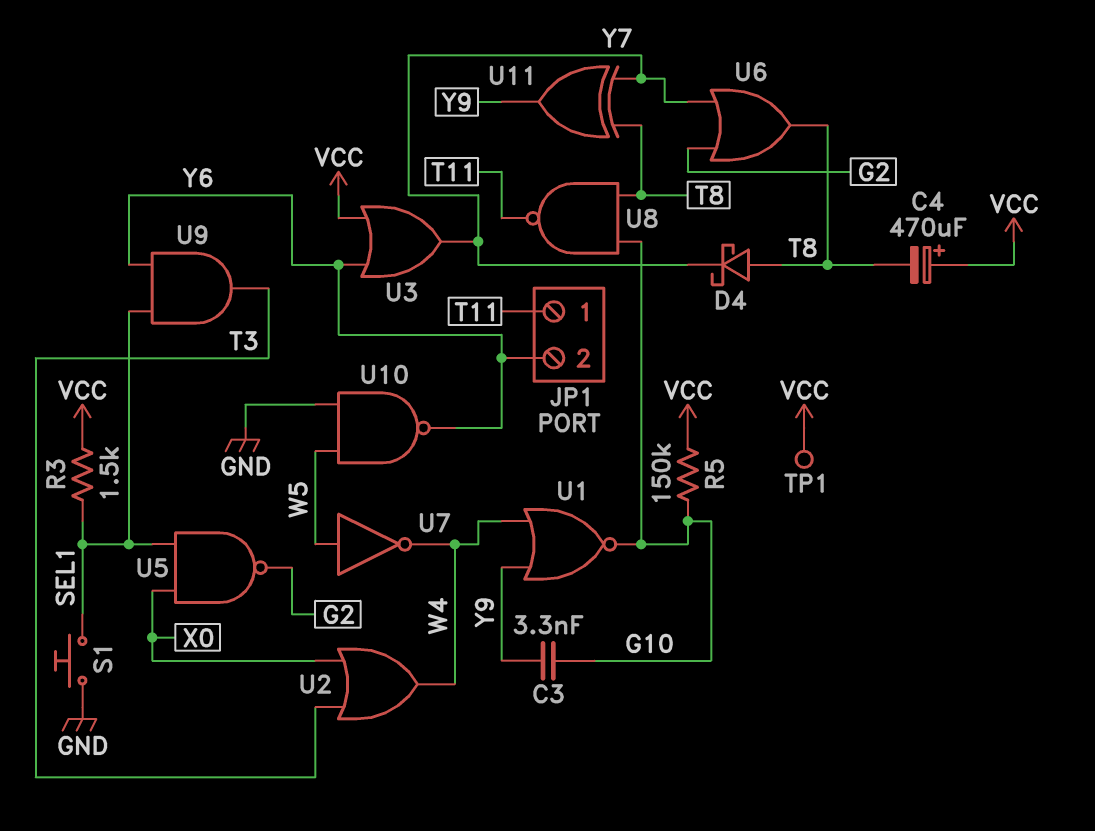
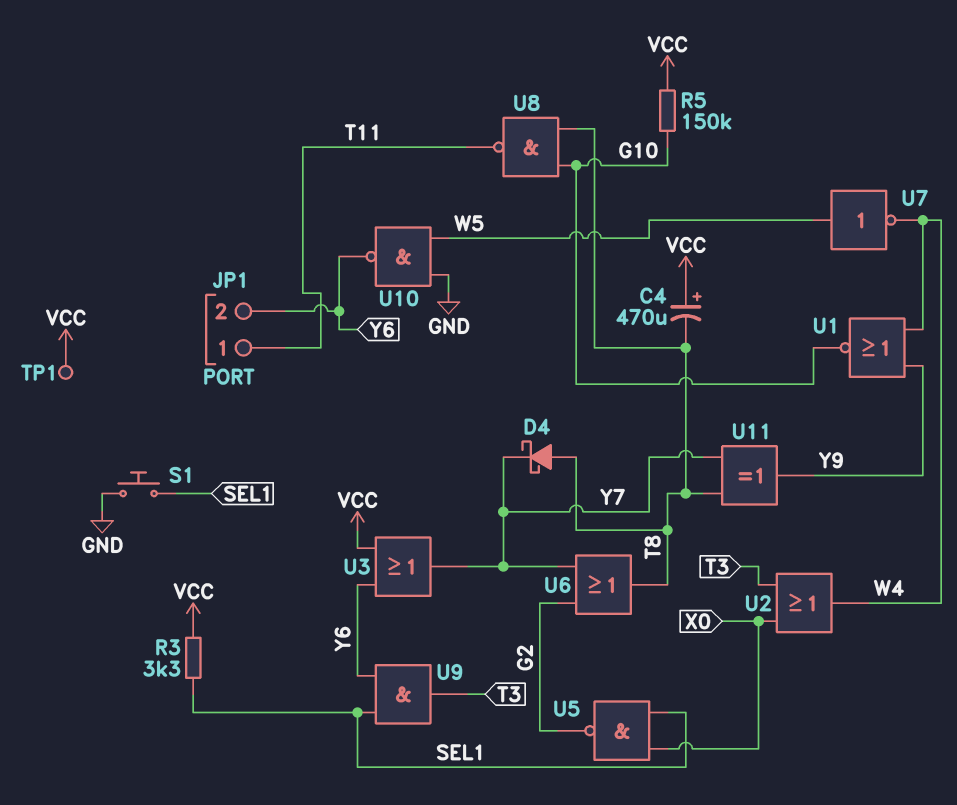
C3: 3.3nF (G10, Y9) -> none
R3: 1.5k (SEL1, VCC) -> 3.3k (SEL1, VCC)

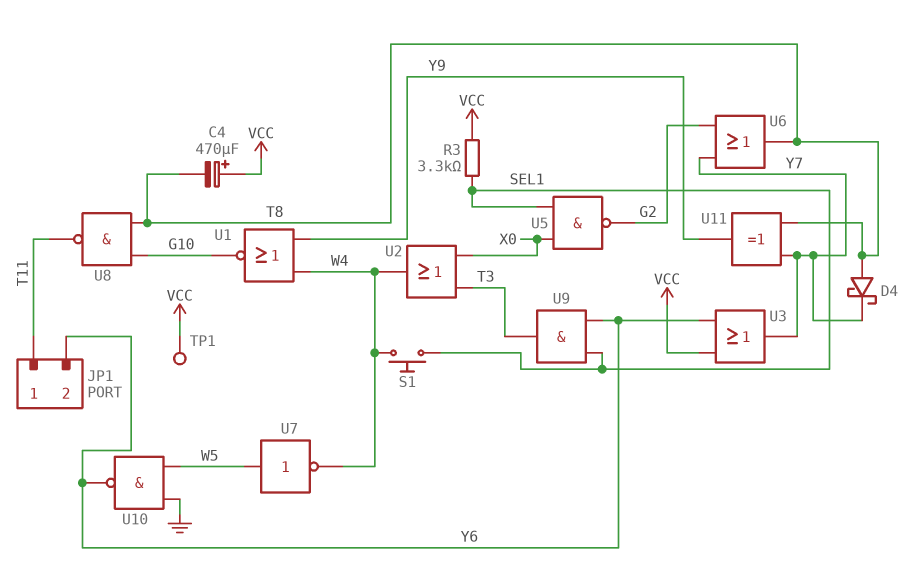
R5: 150k (G10, VCC) -> none
S1: button (GND, SEL1) -> button (SEL1, W4)

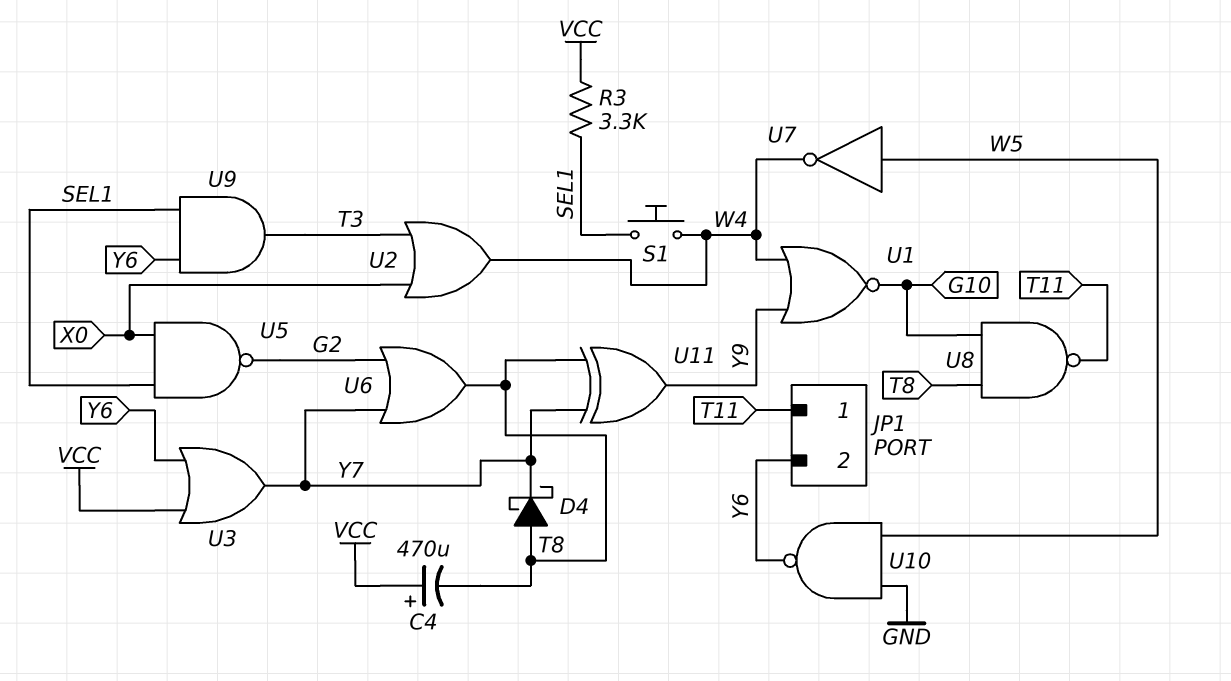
TP1: test point (VCC) -> none

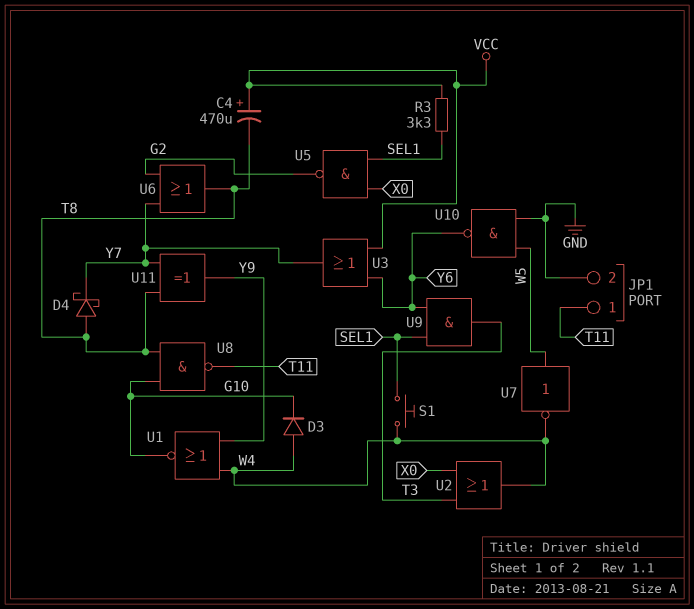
D3: none -> diode (A W4, K G10)
JP1 pin 2: Y6 -> GND

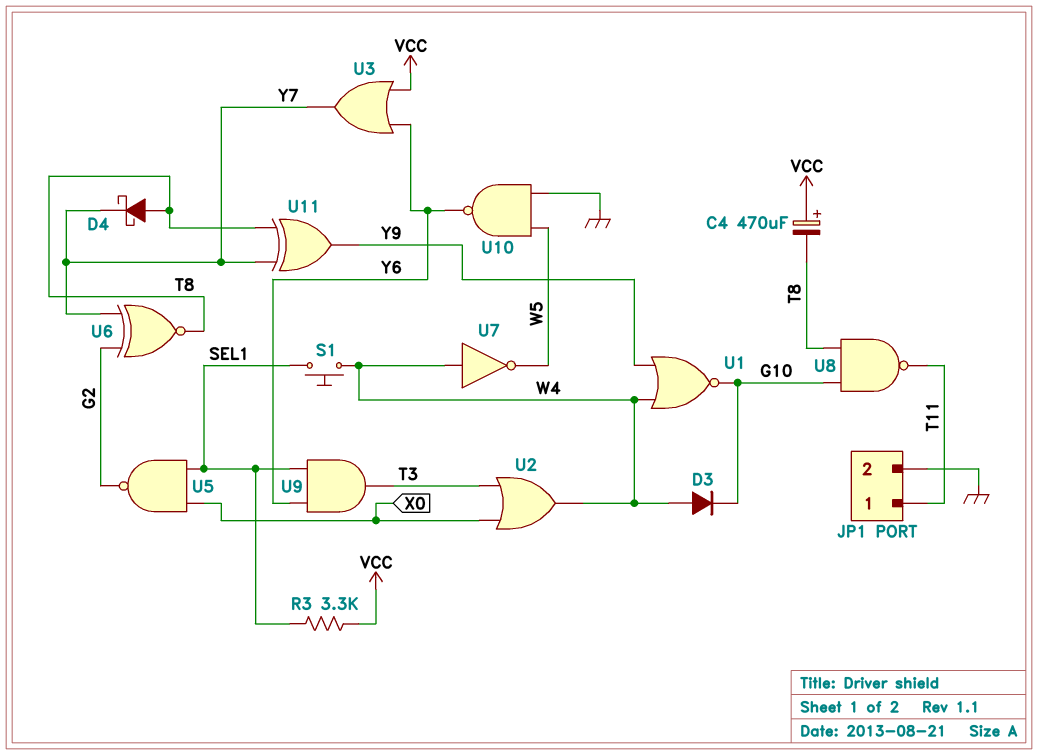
U6: OR (in G2, in Y7, out T8) -> XNOR (in G2, in Y7, out T8)
U7: NOT (in W5, out W4) -> NOT (in W4, out W5)

